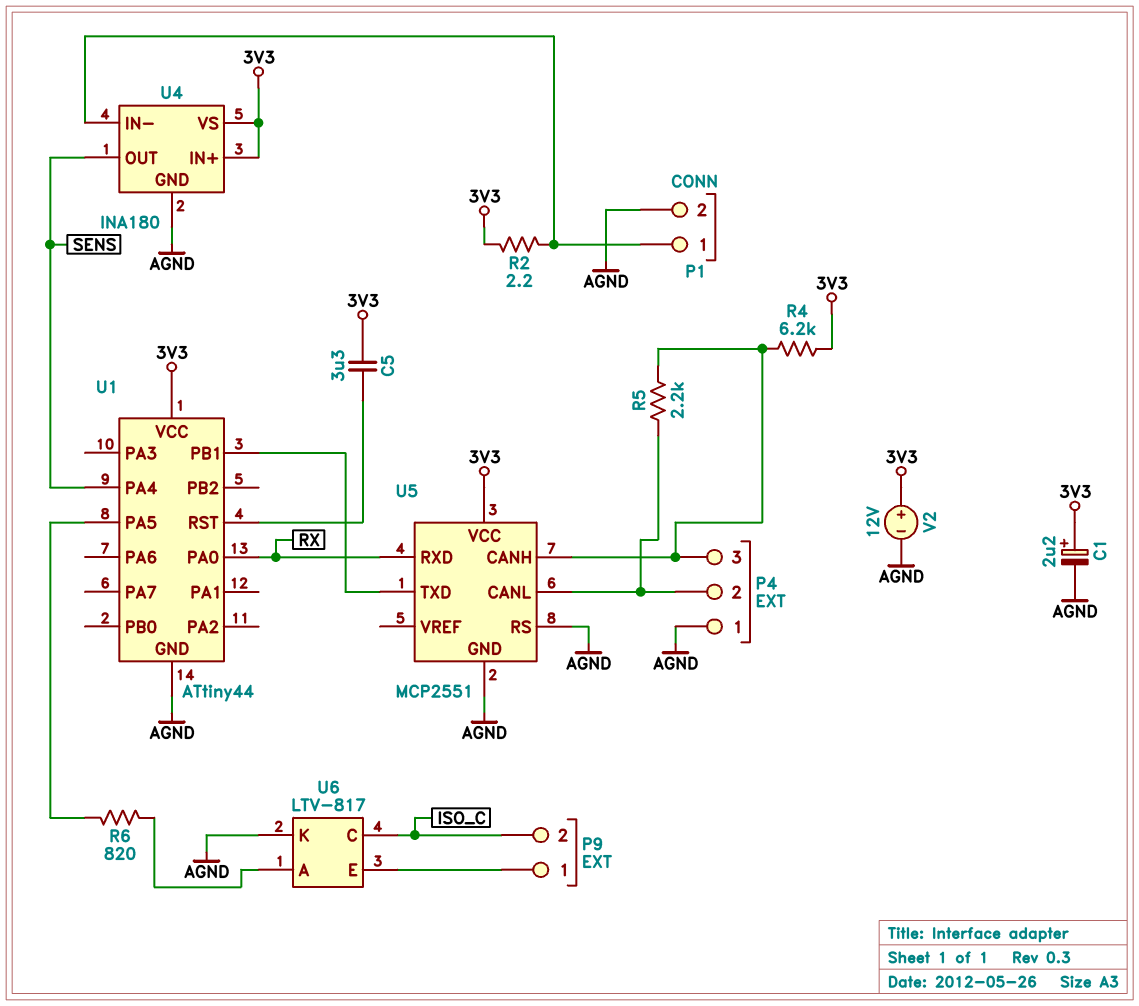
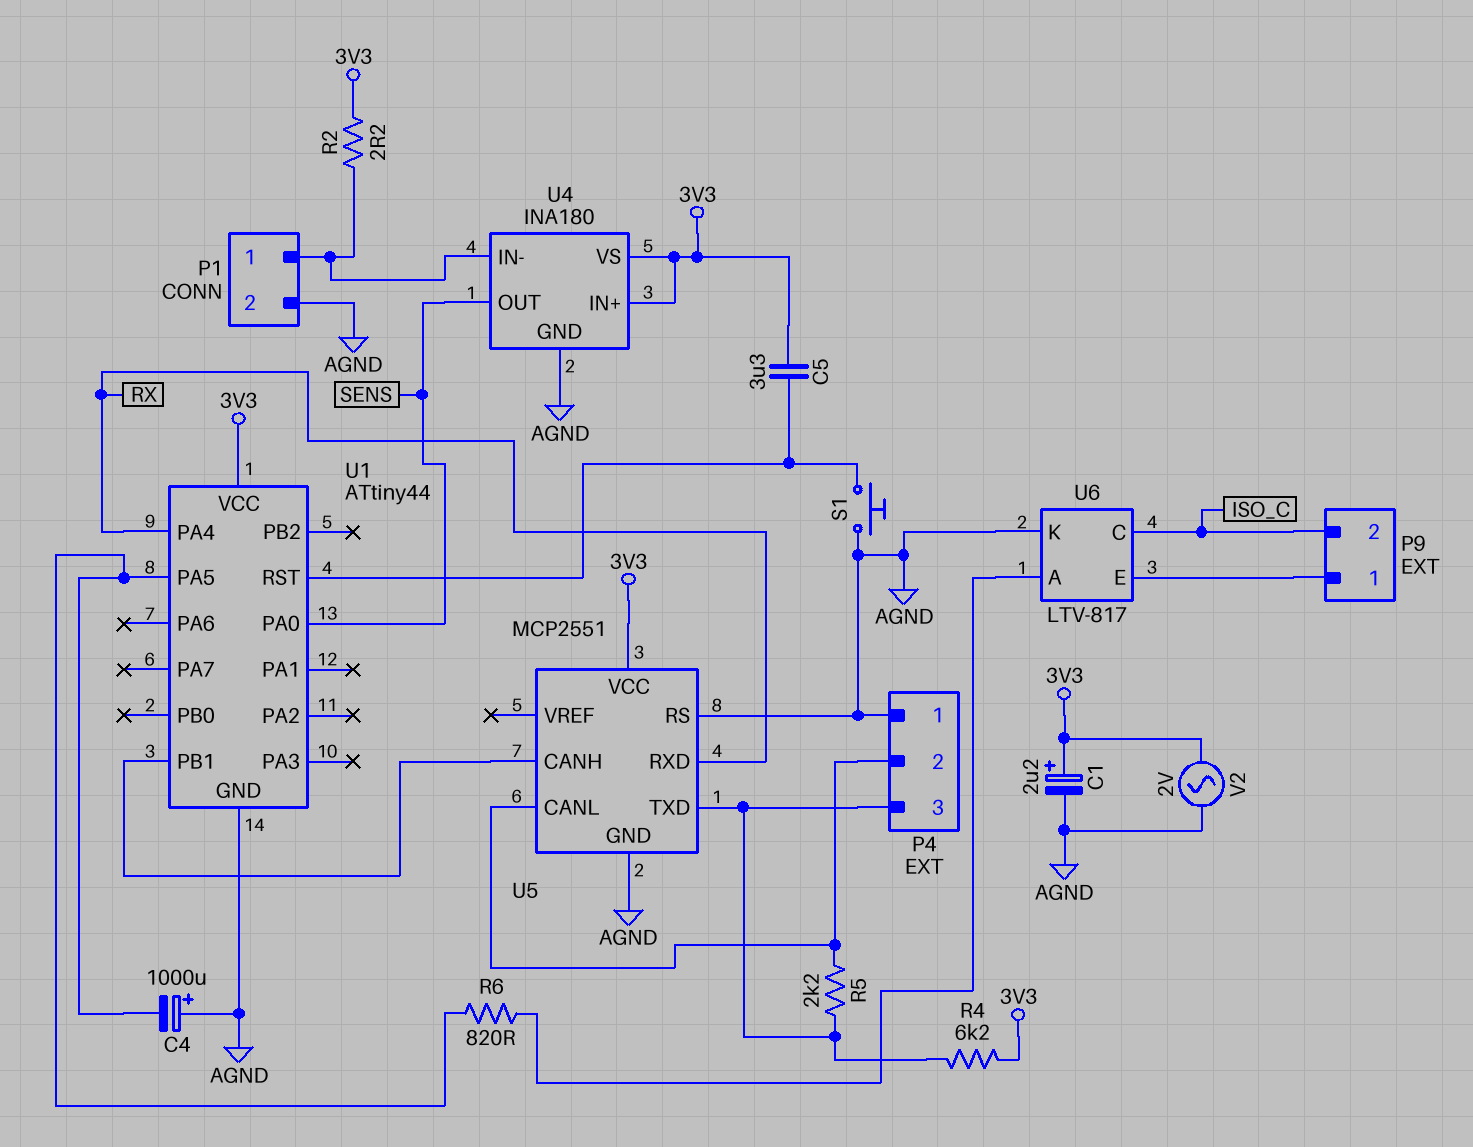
C4: none -> 1000uF (plus AGND, minus U1/PA5)
S1: none -> button (AGND, U1/RST)
U1 pin PA0: RX -> SENS
U1 pin PA4: SENS -> RX
U5 pin CANH: P4/3 -> U1/PB1
U5 pin TXD: U1/PB1 -> P4/3
V2: 12V (plus 3V3, minus AGND) -> AC 2V (3V3, AGND)

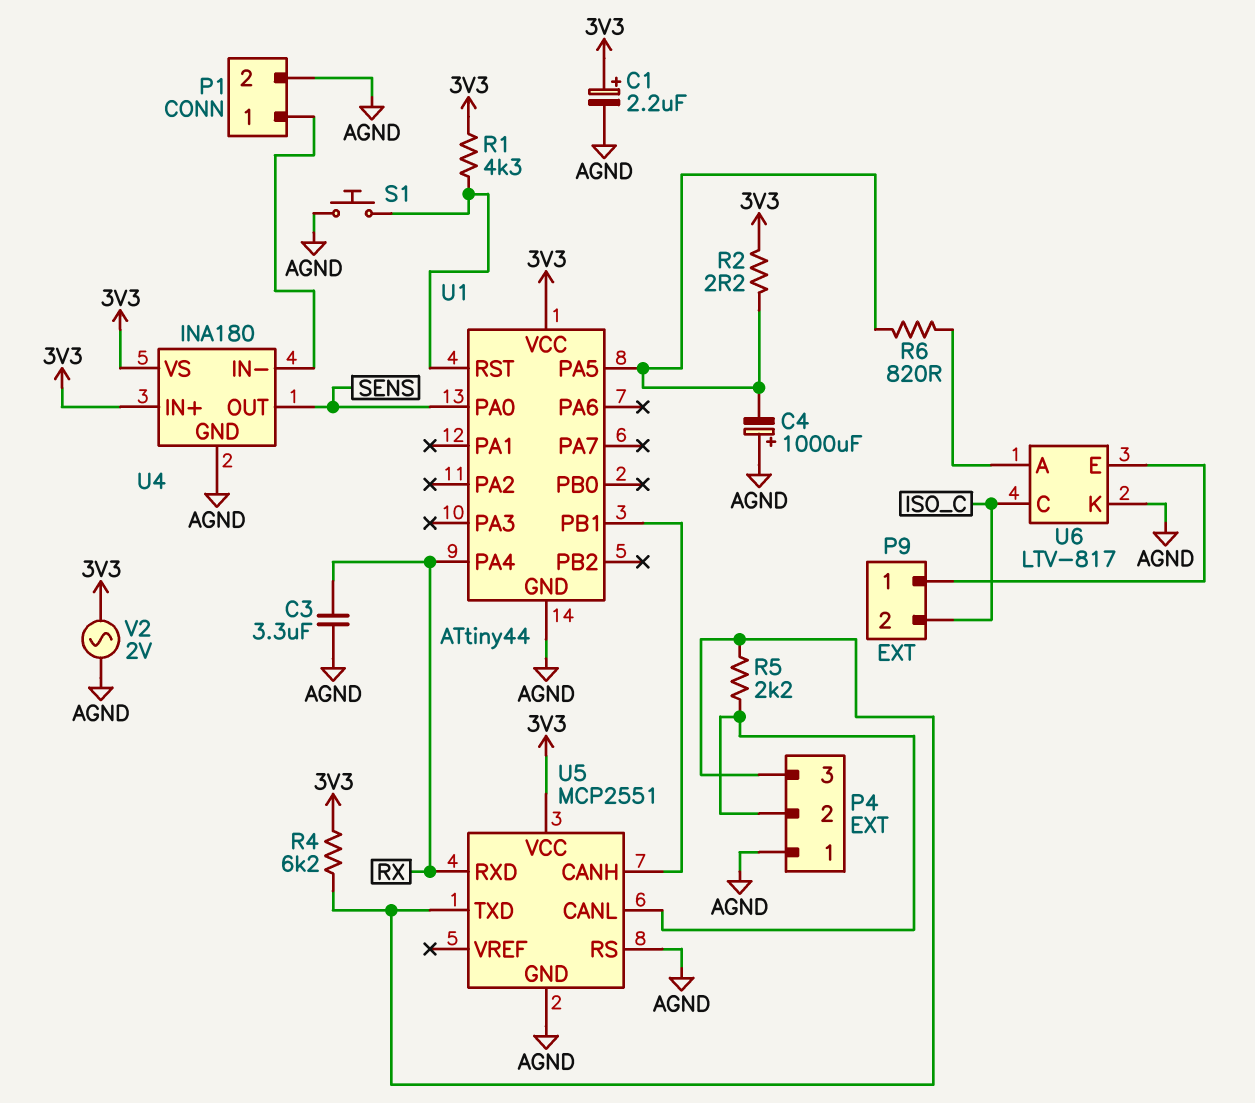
C3: none -> 3.3uF (AGND, RX)
C5: 3.3uF (3V3, U1/RST) -> none
R1: none -> 4.3k (3V3, U1/RST)
R2: 2.2 (3V3, P1/1) -> 2.2 (3V3, U1/PA5)

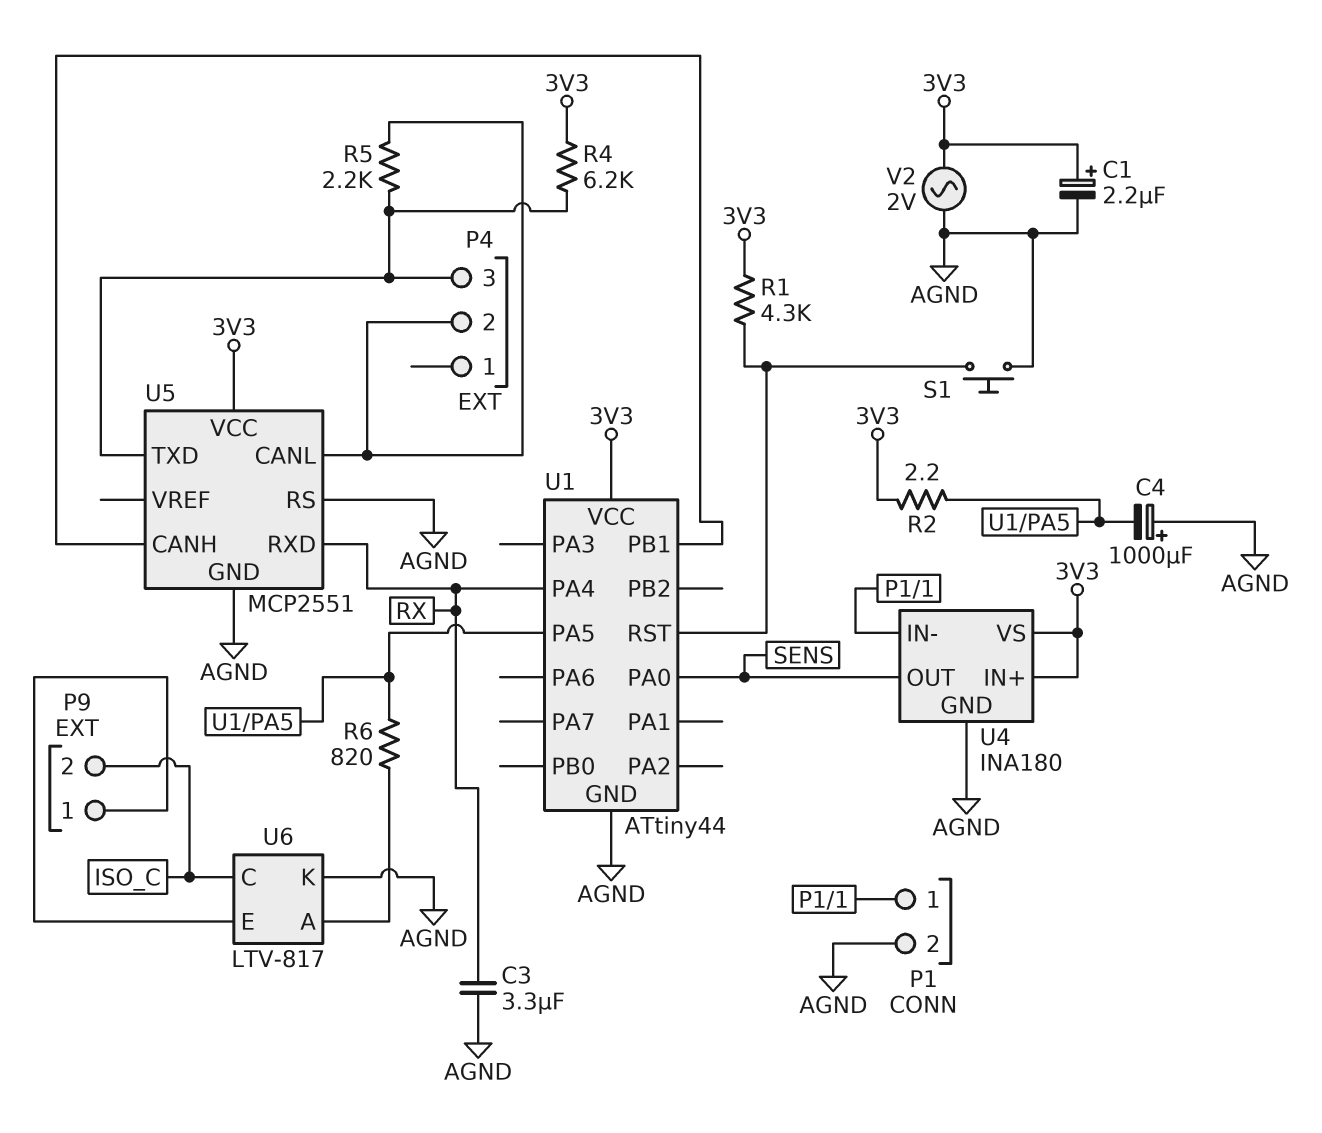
P4 pin 1: AGND -> none

